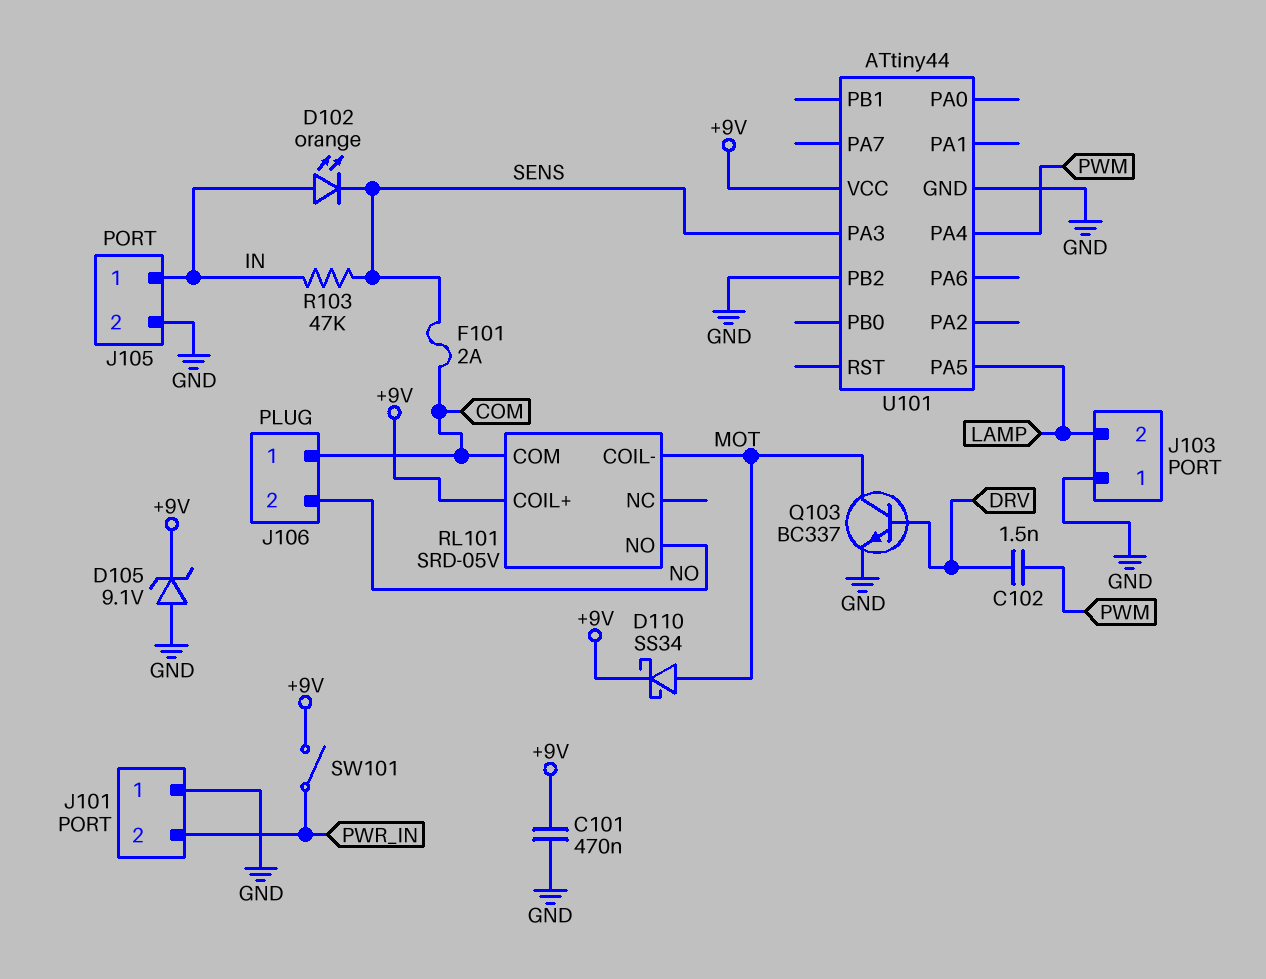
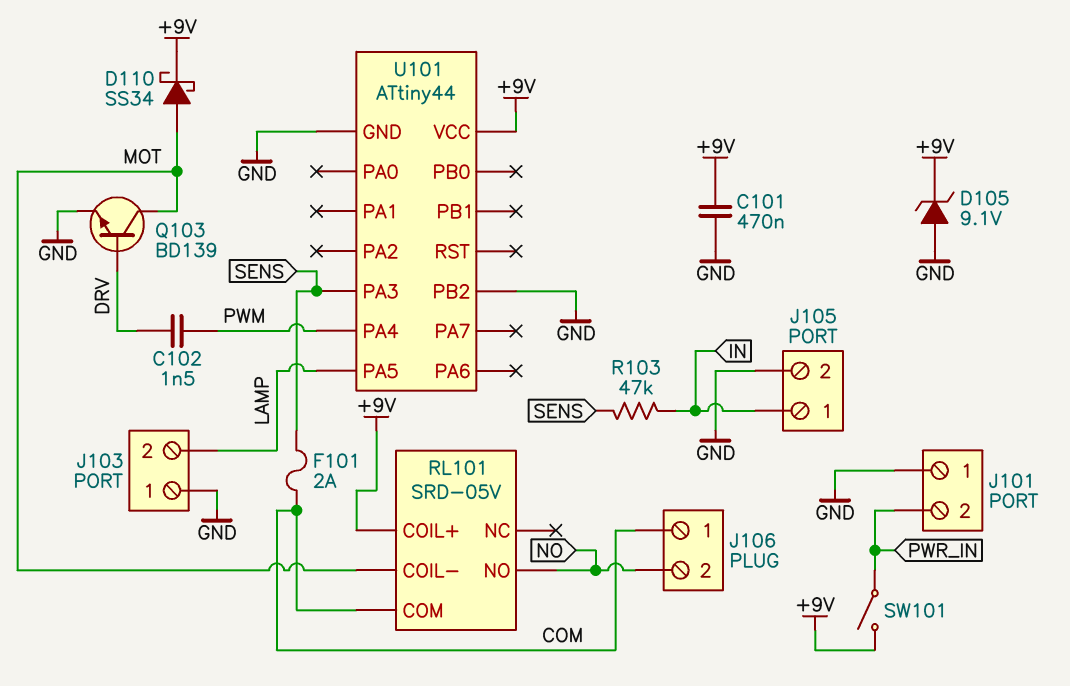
D102: LED orange (A IN, K SENS) -> none
Q103: NPN BC337 (B DRV, C MOT, E GND) -> NPN BD139 (B DRV, C MOT, E GND)

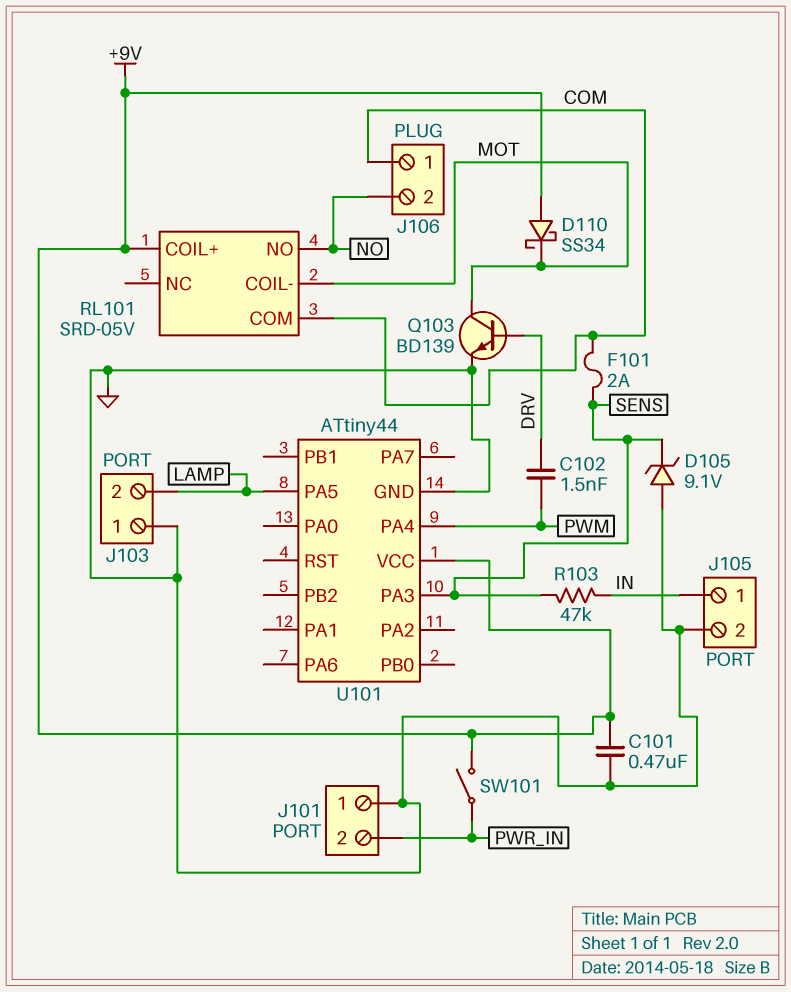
D105: zener 9.1V (A GND, K +9V) -> zener 9.1V (A GND, K SENS)
D110: schottky SS34 (A MOT, K +9V) -> schottky SS34 (A +9V, K MOT)
U101 pin PB2: GND -> none

